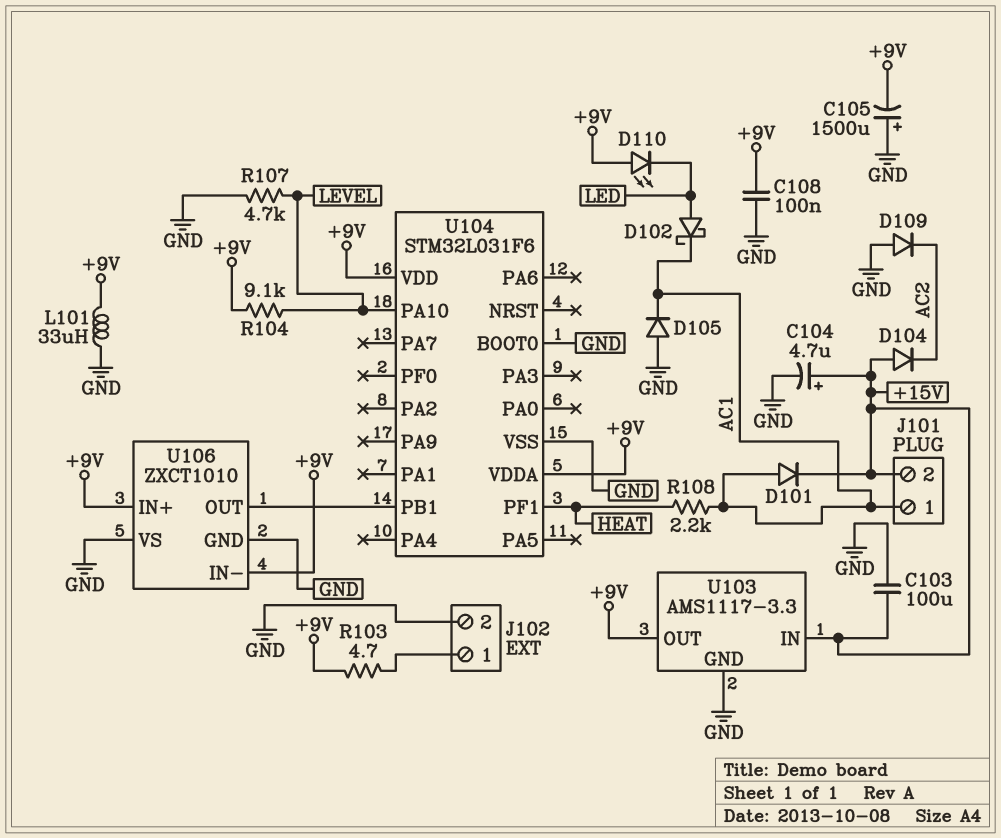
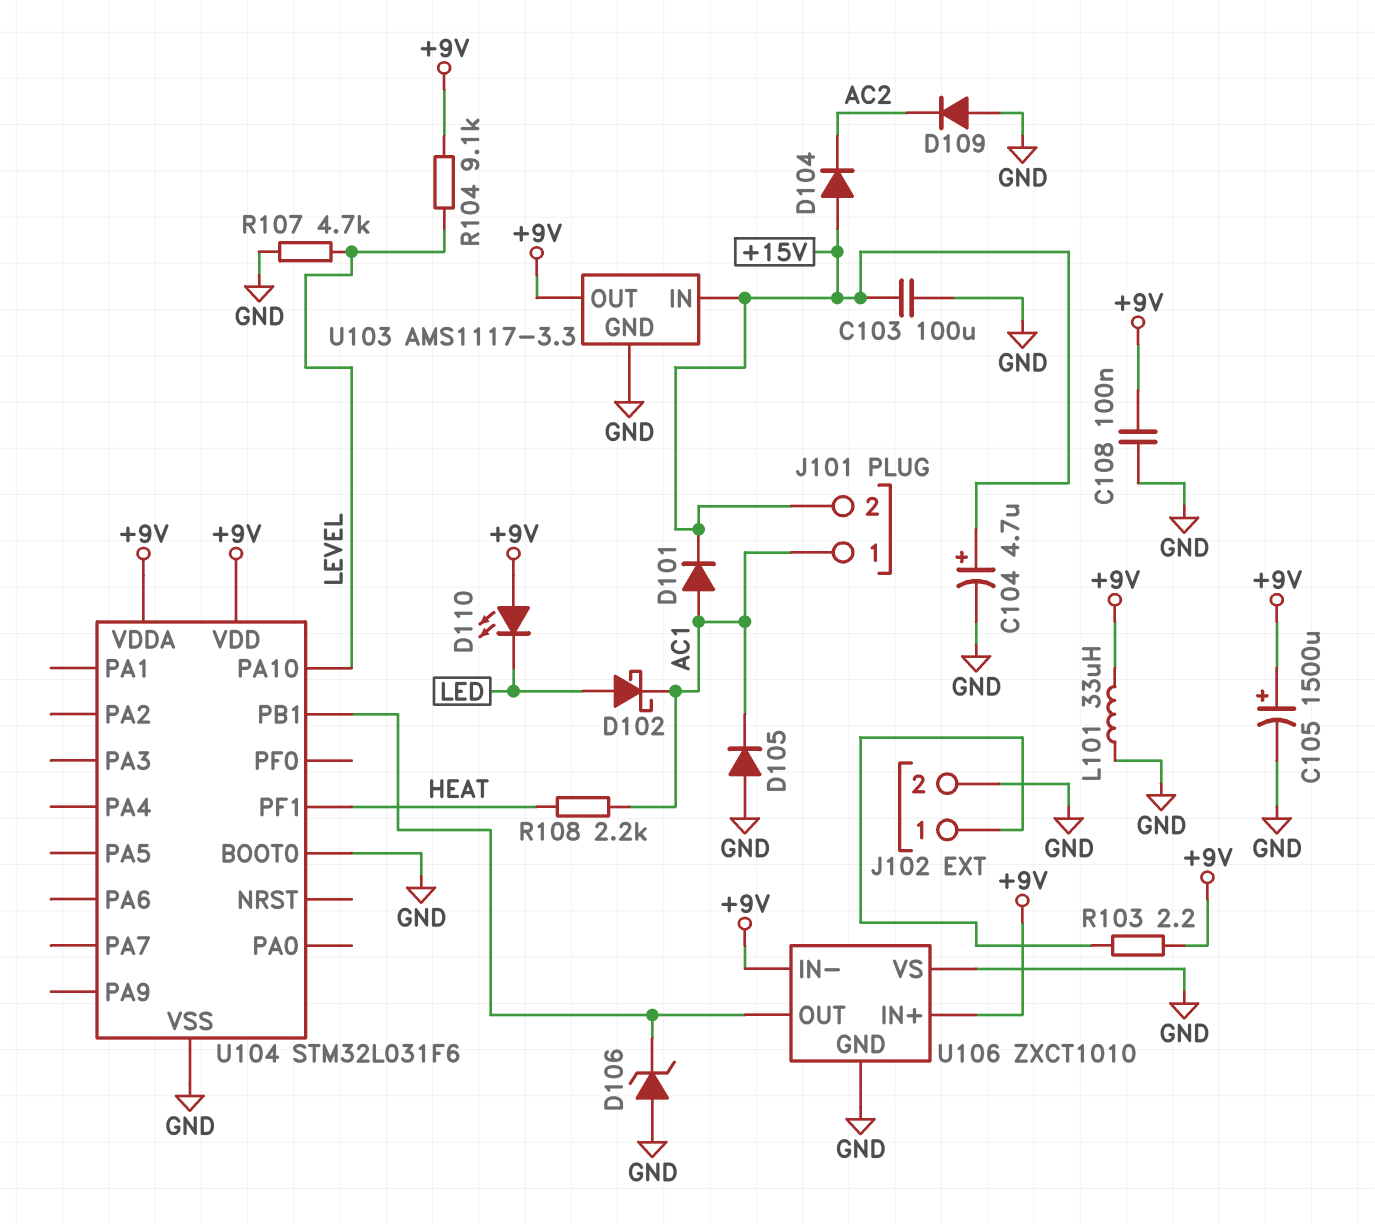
C105: 1500uF (plus GND, minus +9V) -> 1500uF (plus +9V, minus GND)
D106: none -> zener (A GND, K U104/PB1)
R103: 4.7 (+9V, J102/1) -> 2.2 (+9V, J102/1)

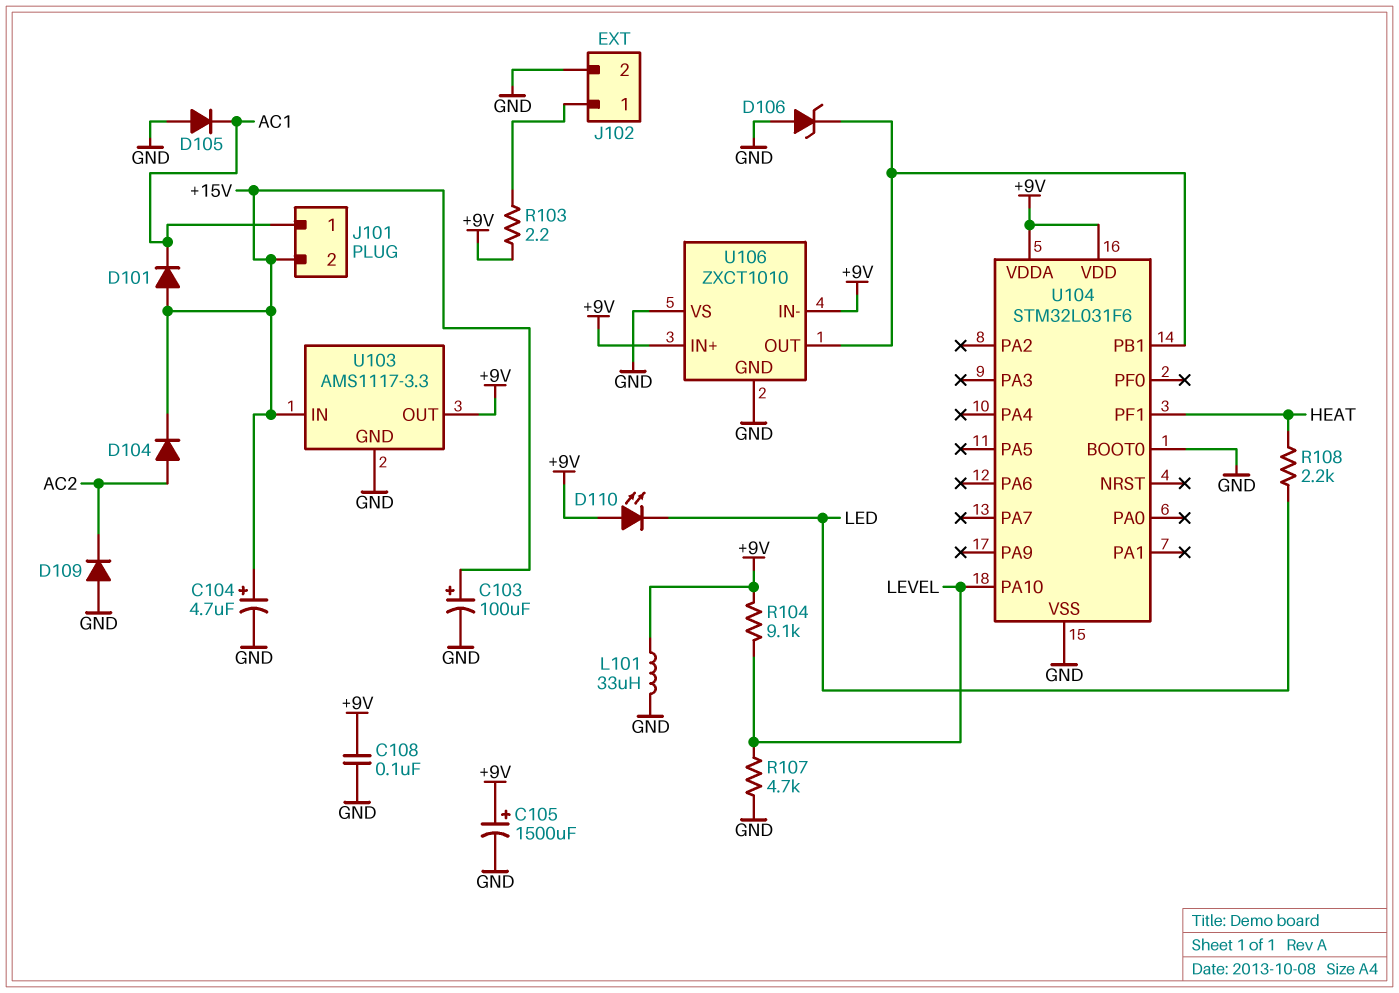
C103: 100uF (+15V, GND) -> 100uF (plus +15V, minus GND)
D101: diode (A AC1, K +15V) -> diode (A +15V, K AC1)
D102: schottky (A LED, K AC1) -> none
D104: diode (A +15V, K AC2) -> diode (A AC2, K +15V)
R108: 2.2k (AC1, HEAT) -> 2.2k (HEAT, LED)

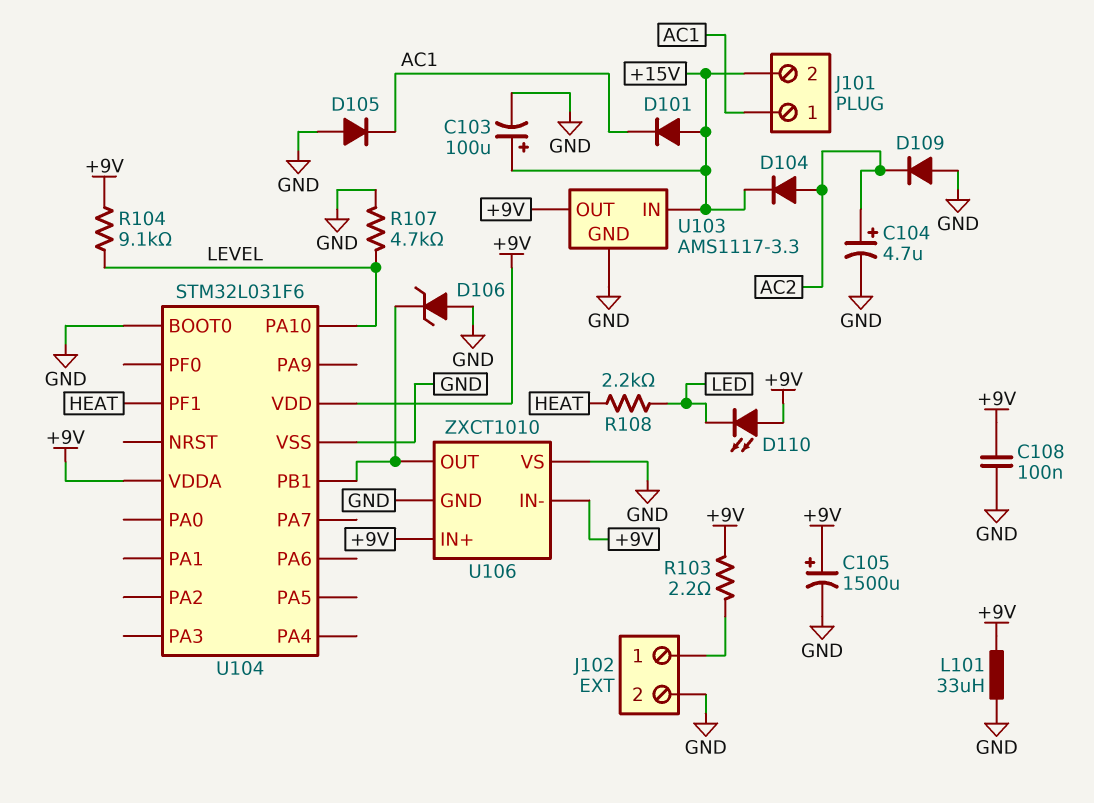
C104: 4.7uF (plus +15V, minus GND) -> 4.7uF (plus AC2, minus GND)

